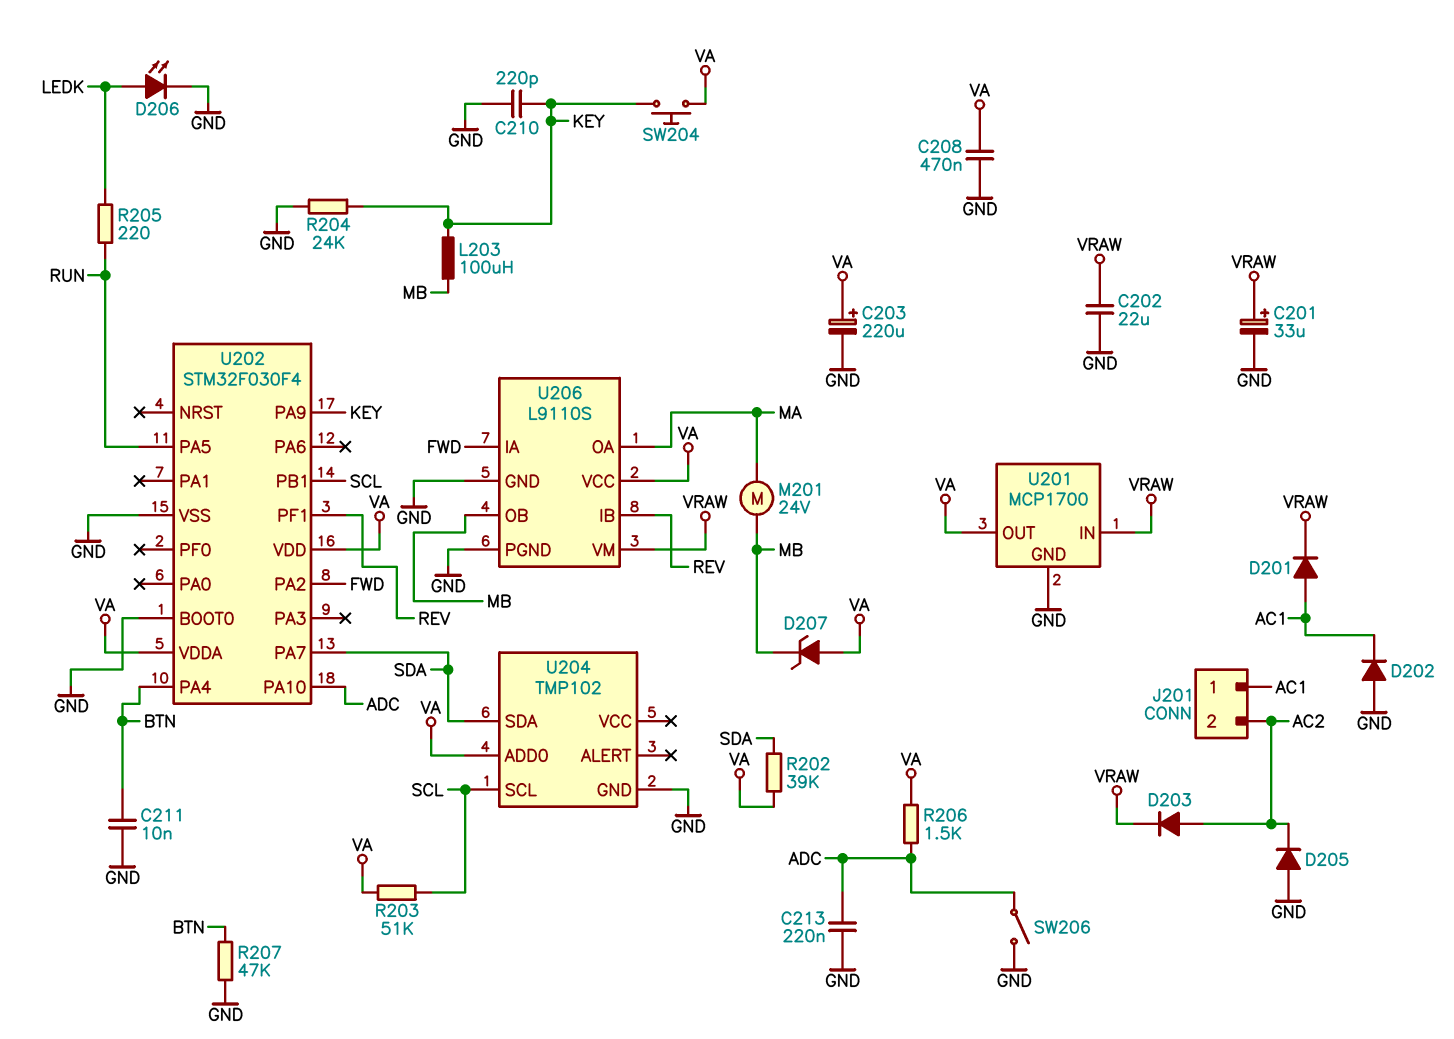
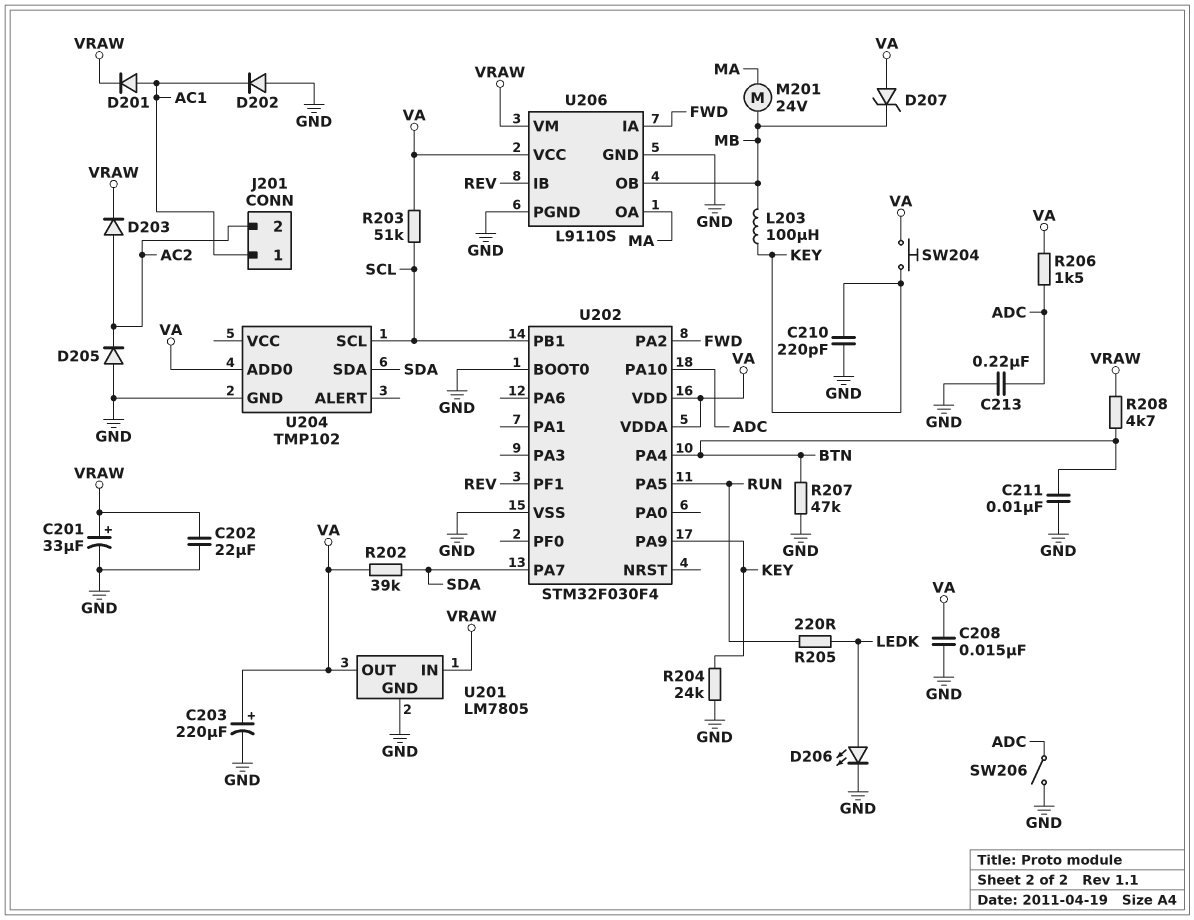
C208: 470nF (GND, VA) -> 15nF (GND, VA)
R208: none -> 4.7k (BTN, VRAW)
U201: MCP1700 -> LM7805

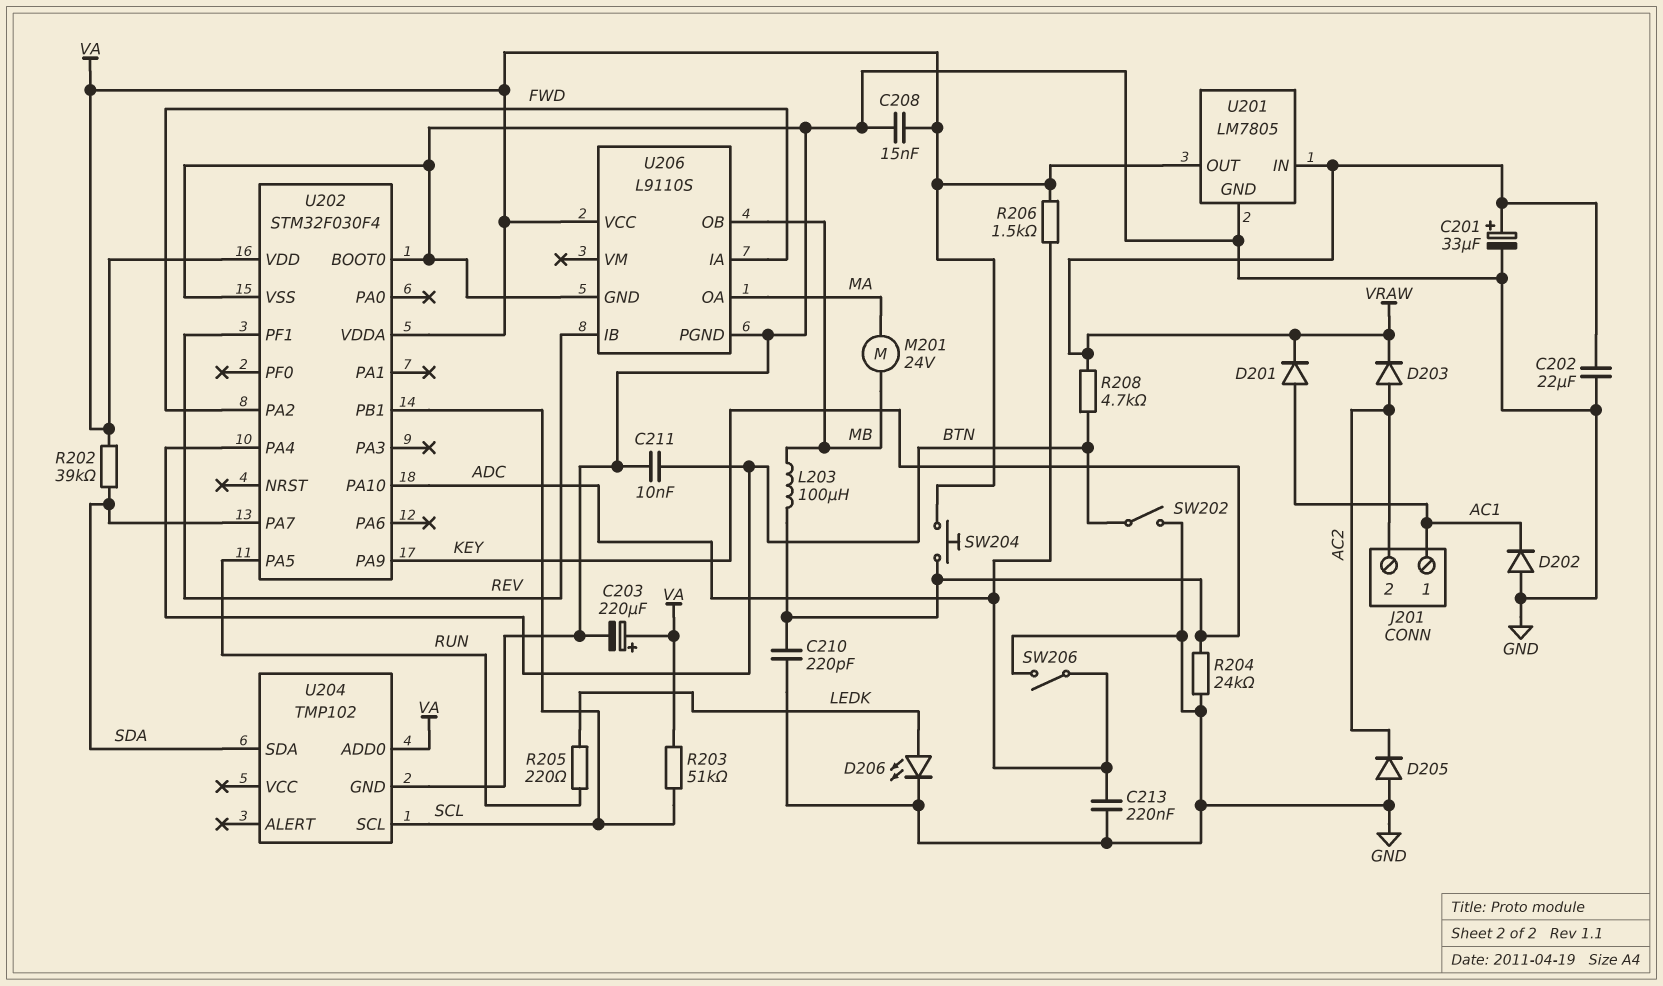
D207: zener (A VA, K MB) -> none
R207: 47k (BTN, GND) -> none
SW202: none -> switch (BTN, GND)
U206 pin VM: VRAW -> none

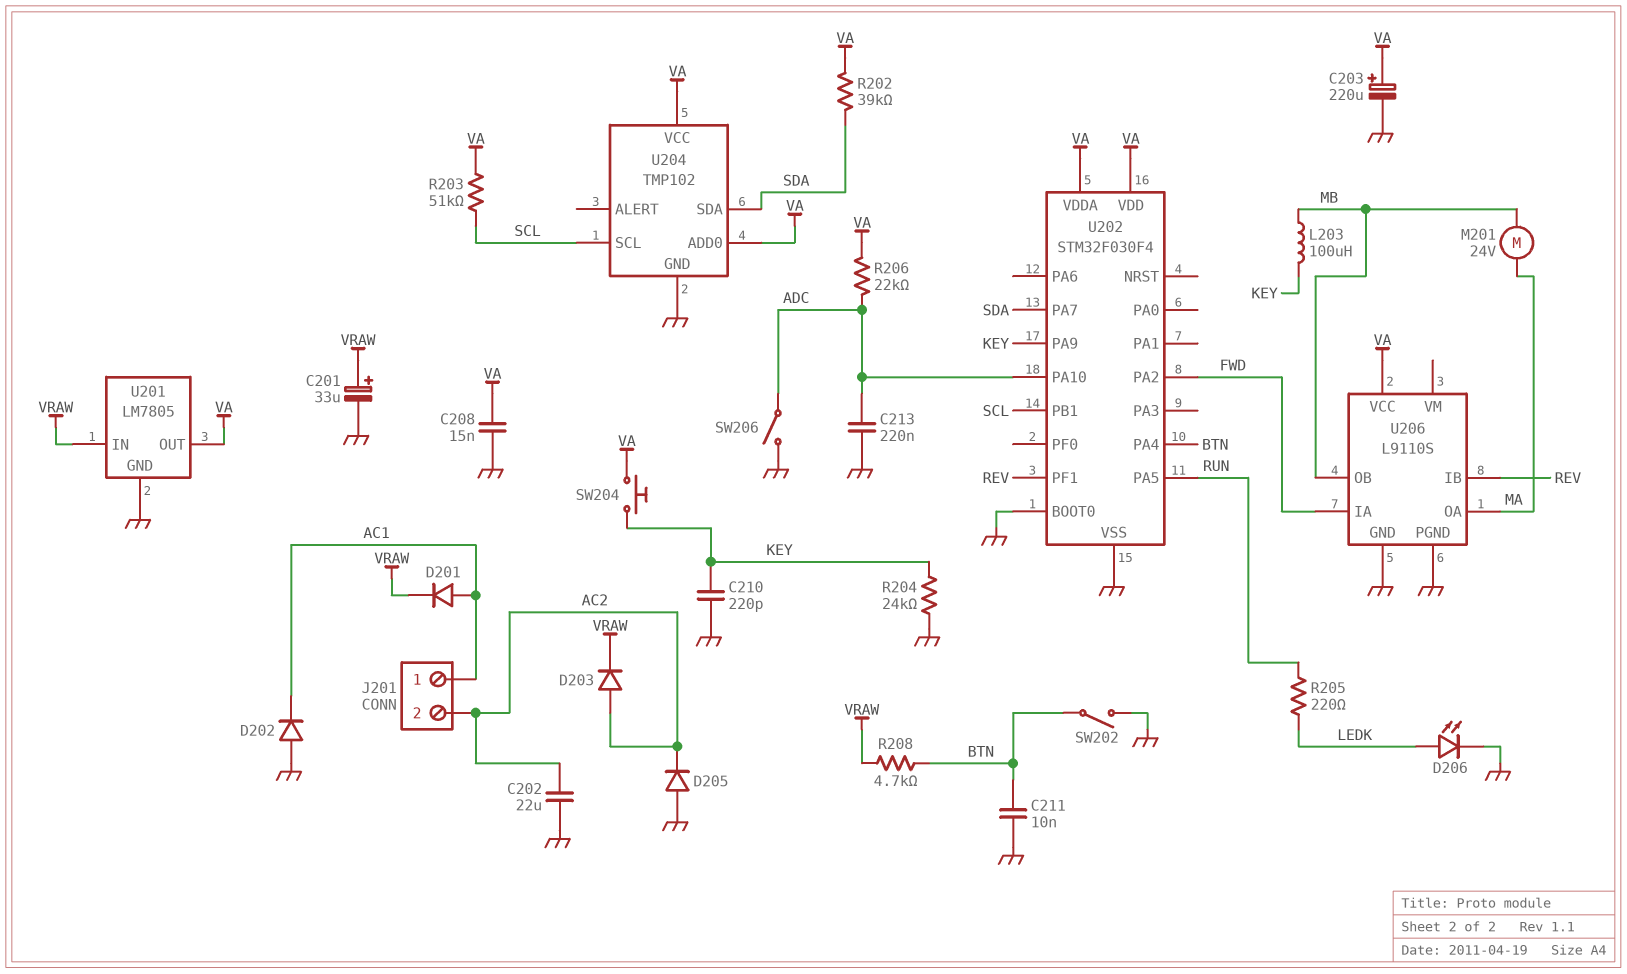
C202: 22uF (GND, VRAW) -> 22uF (AC2, GND)
R206: 1.5k (ADC, VA) -> 22k (ADC, VA)
U204 pin VCC: none -> VA

